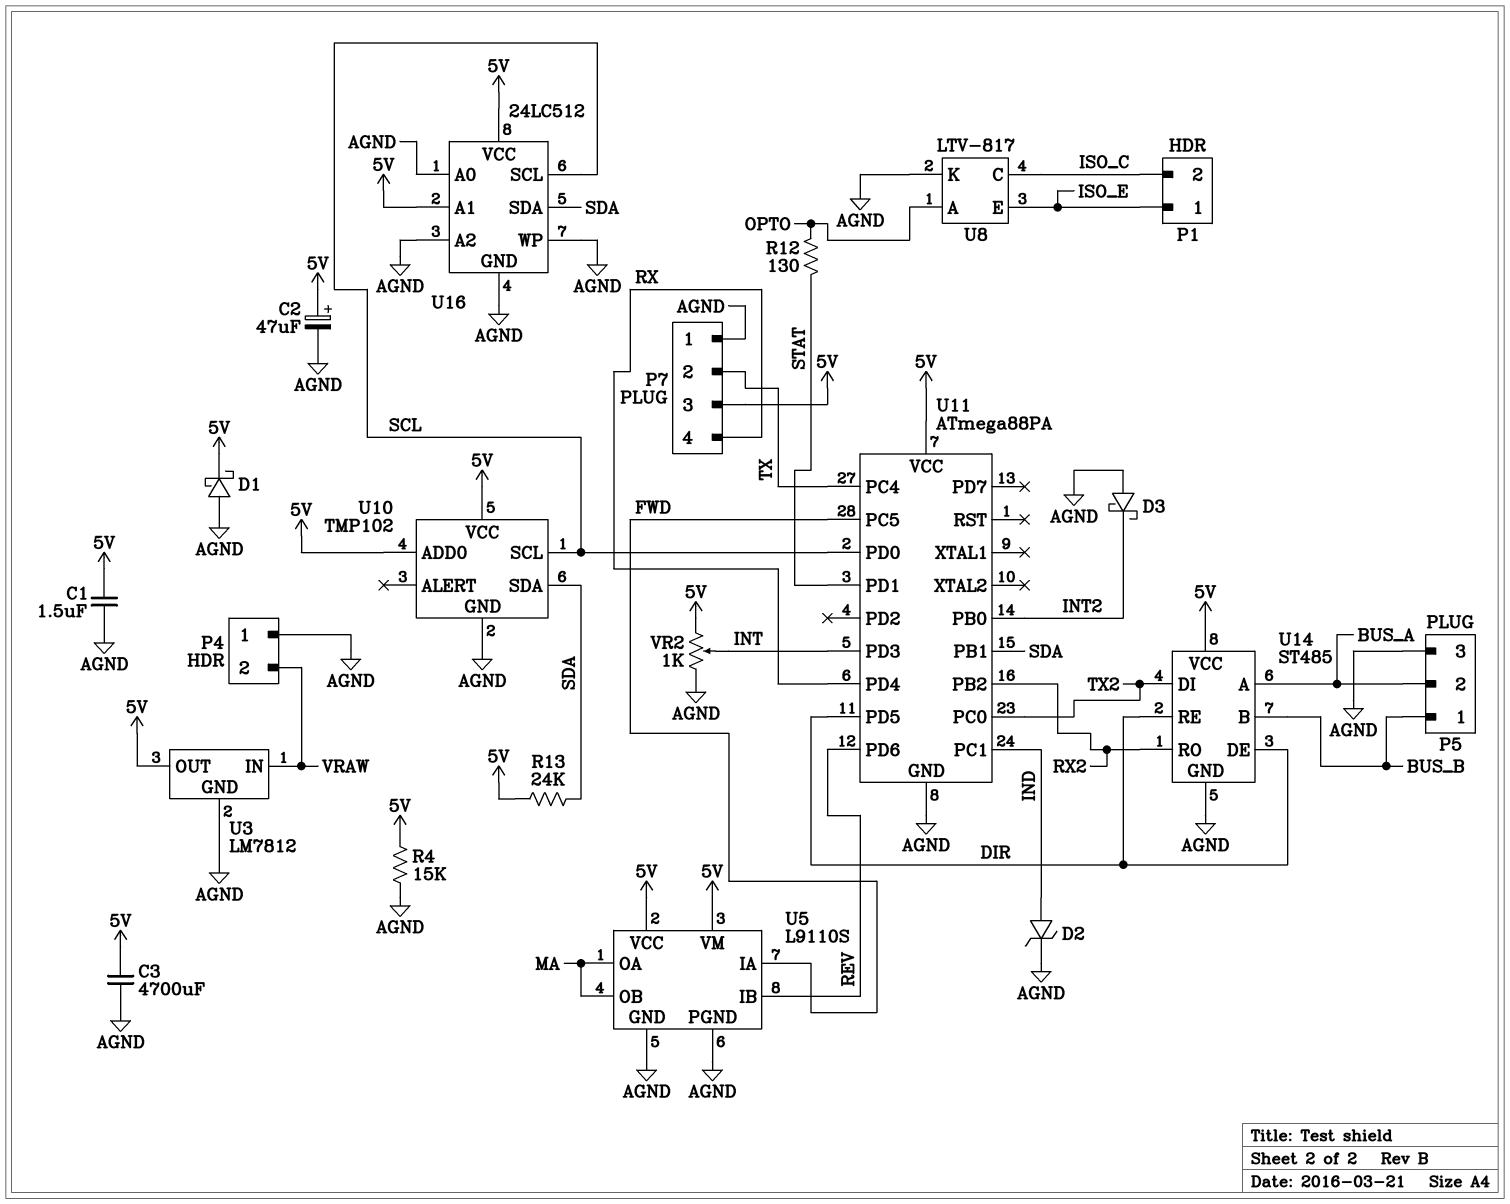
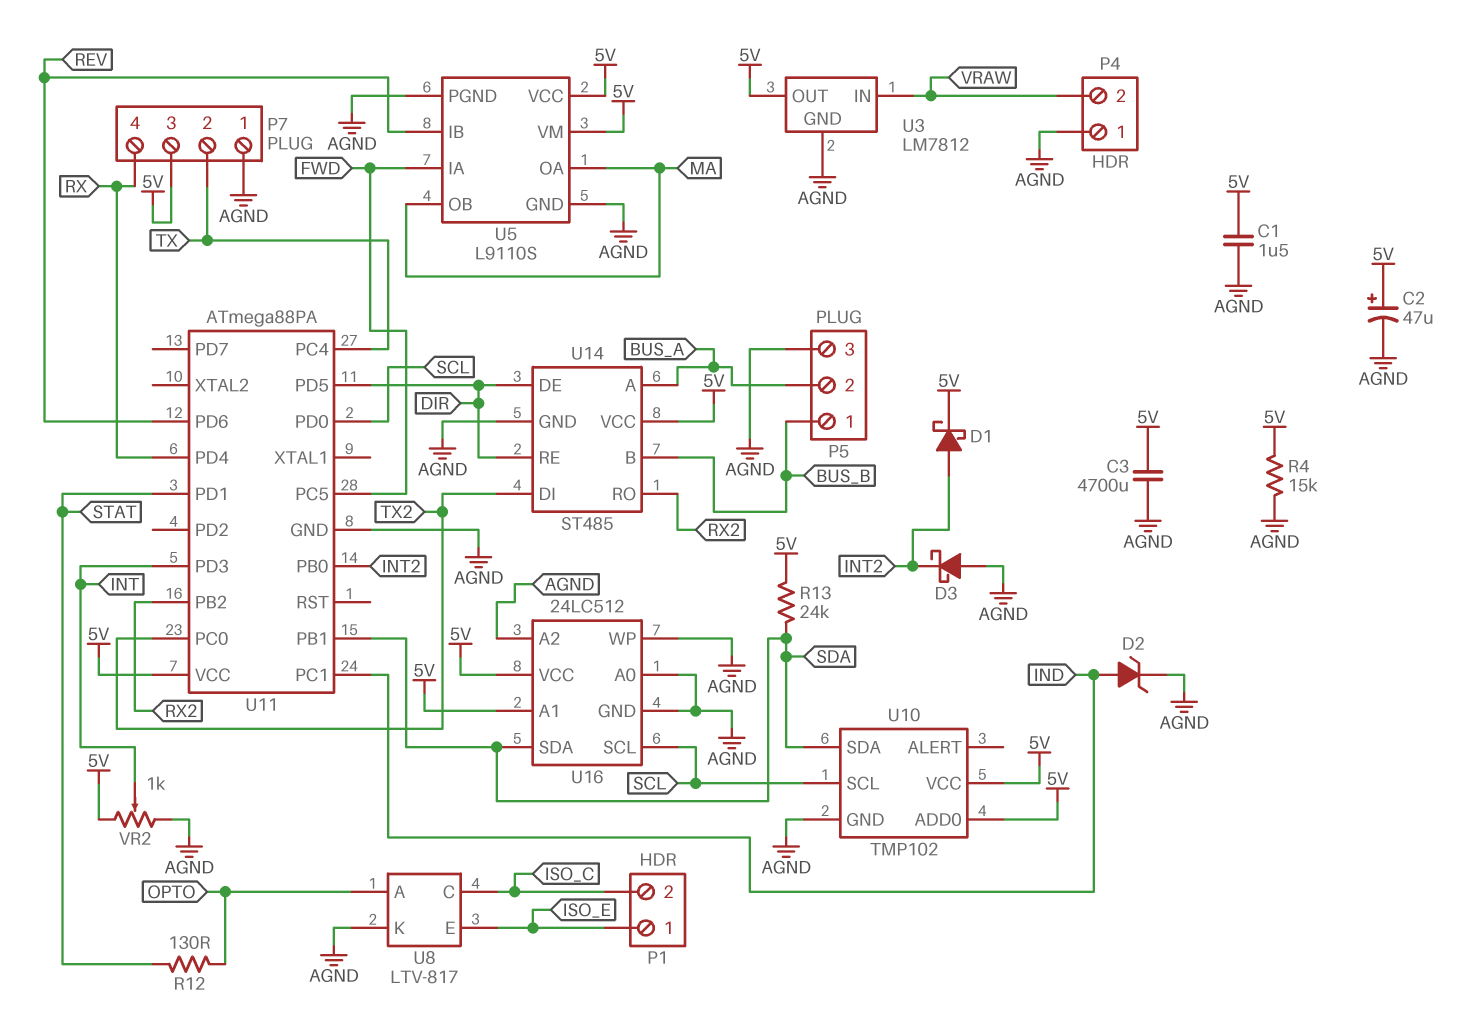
D1: schottky (A AGND, K 5V) -> schottky (A INT2, K 5V)

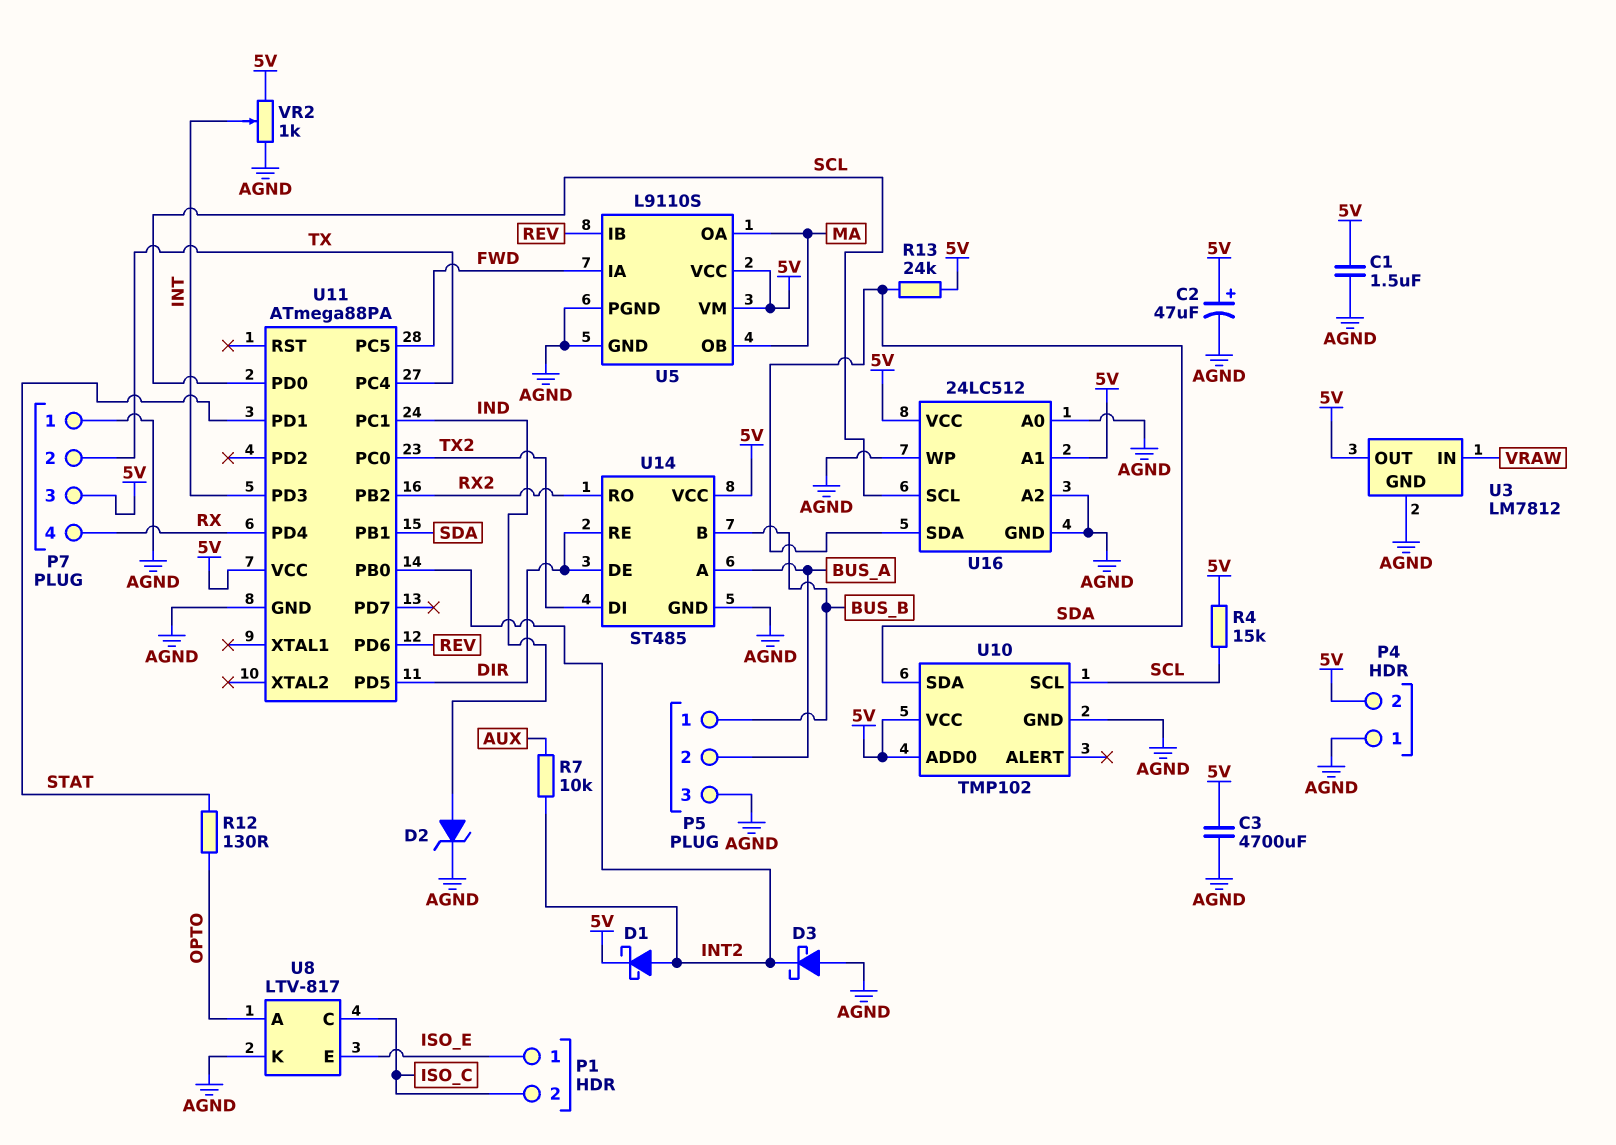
P4 pin 2: VRAW -> 5V
R4: 15k (5V, AGND) -> 15k (5V, SCL)
R7: none -> 10k (AUX, INT2)

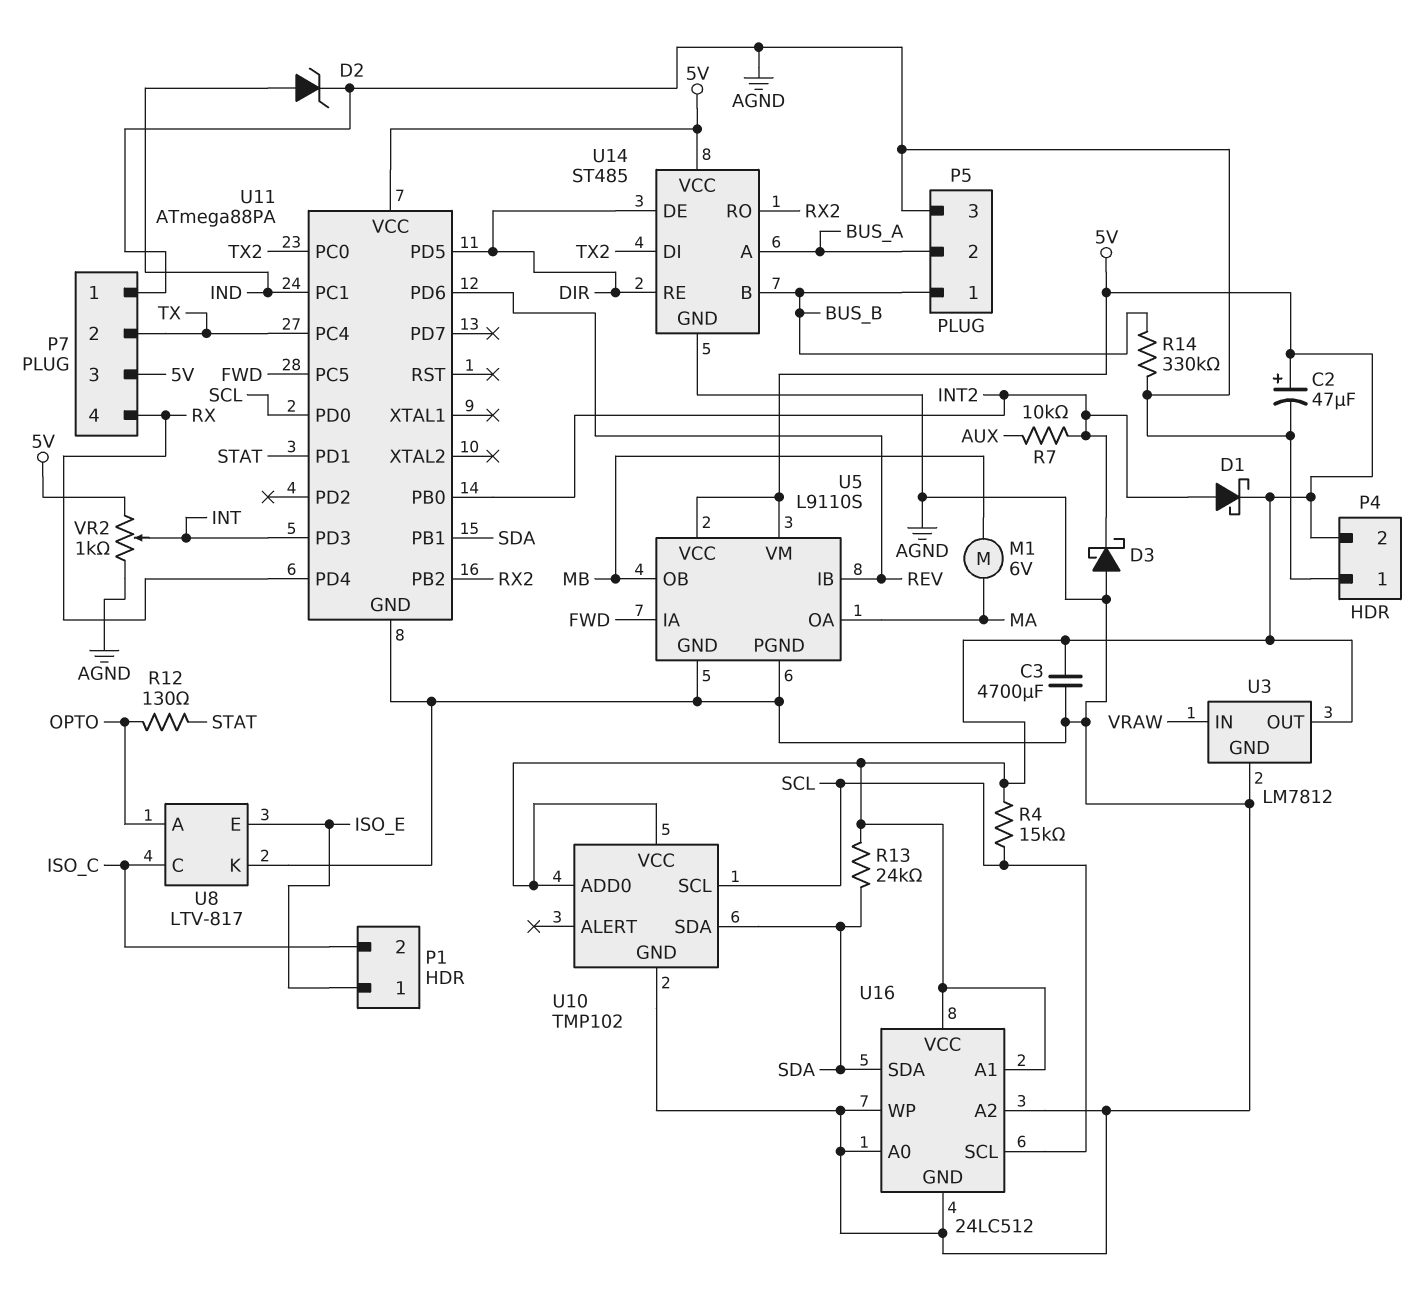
C1: 1.5uF (5V, AGND) -> none
M1: none -> motor 6V (MA, MB)
R14: none -> 330k (AGND, BUS_B)
U5 pin OB: MA -> MB

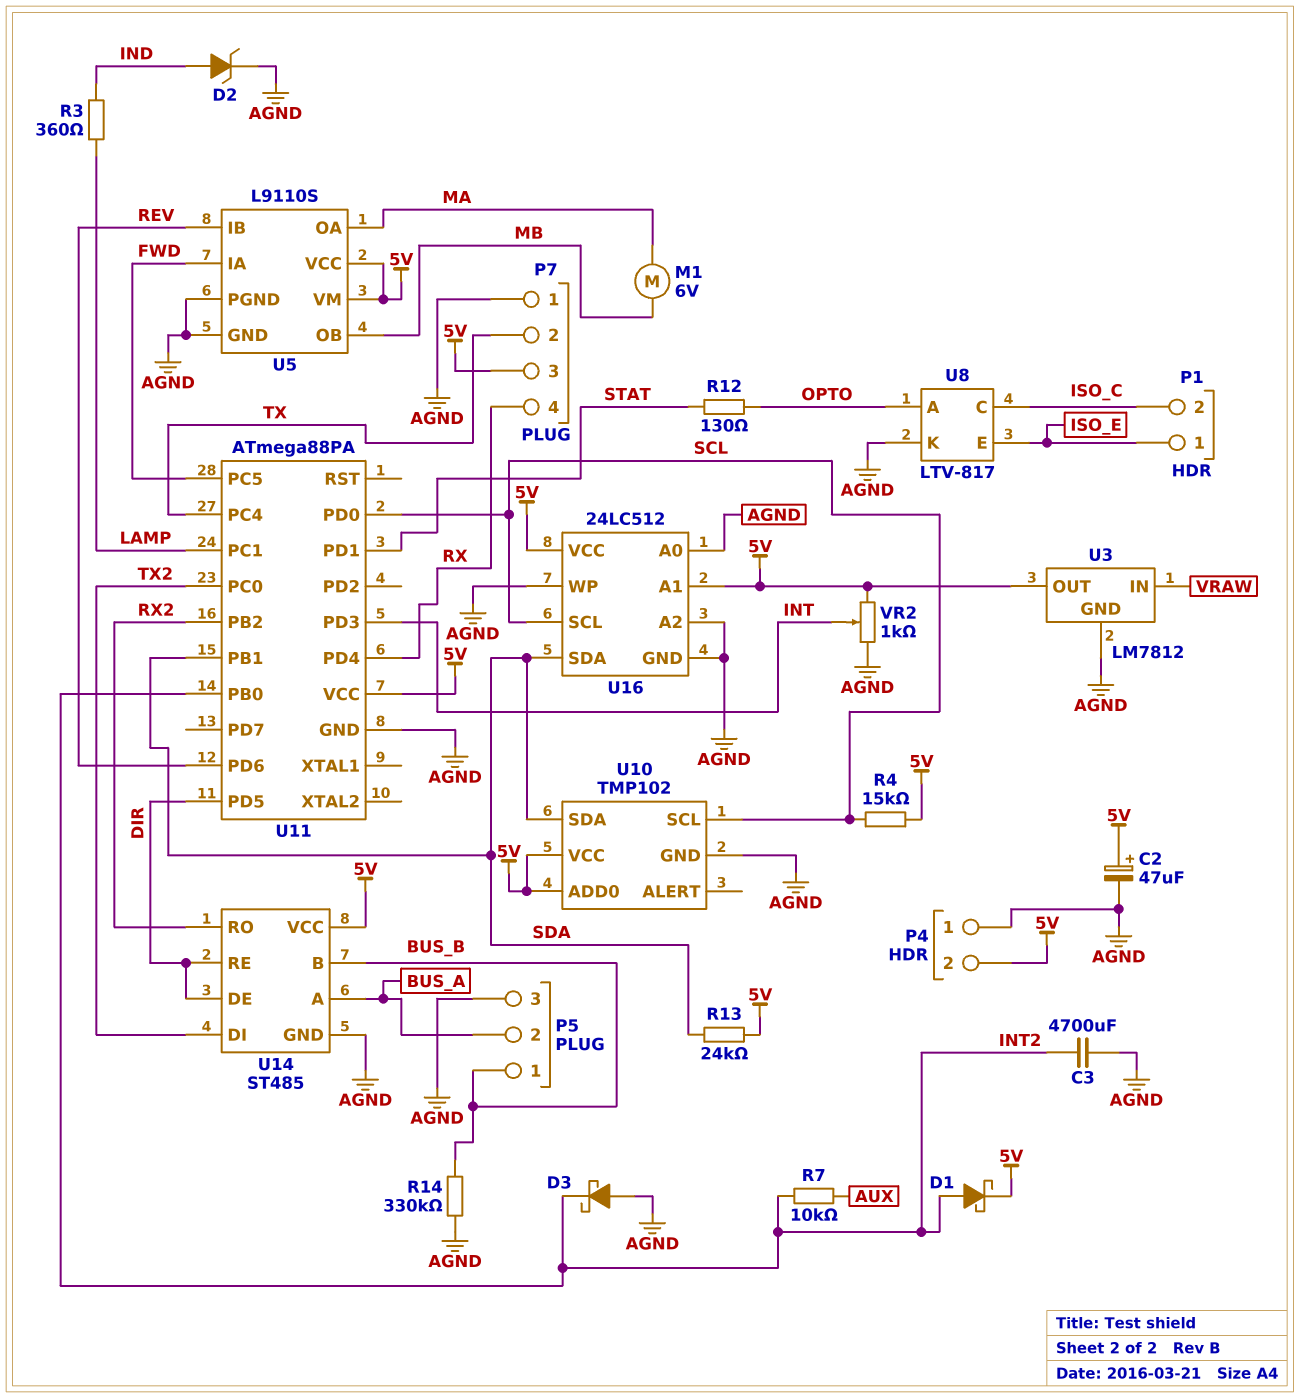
C3: 4700uF (5V, AGND) -> 4700uF (AGND, INT2)
R3: none -> 360 (IND, LAMP)
U11 pin PC1: IND -> LAMP

